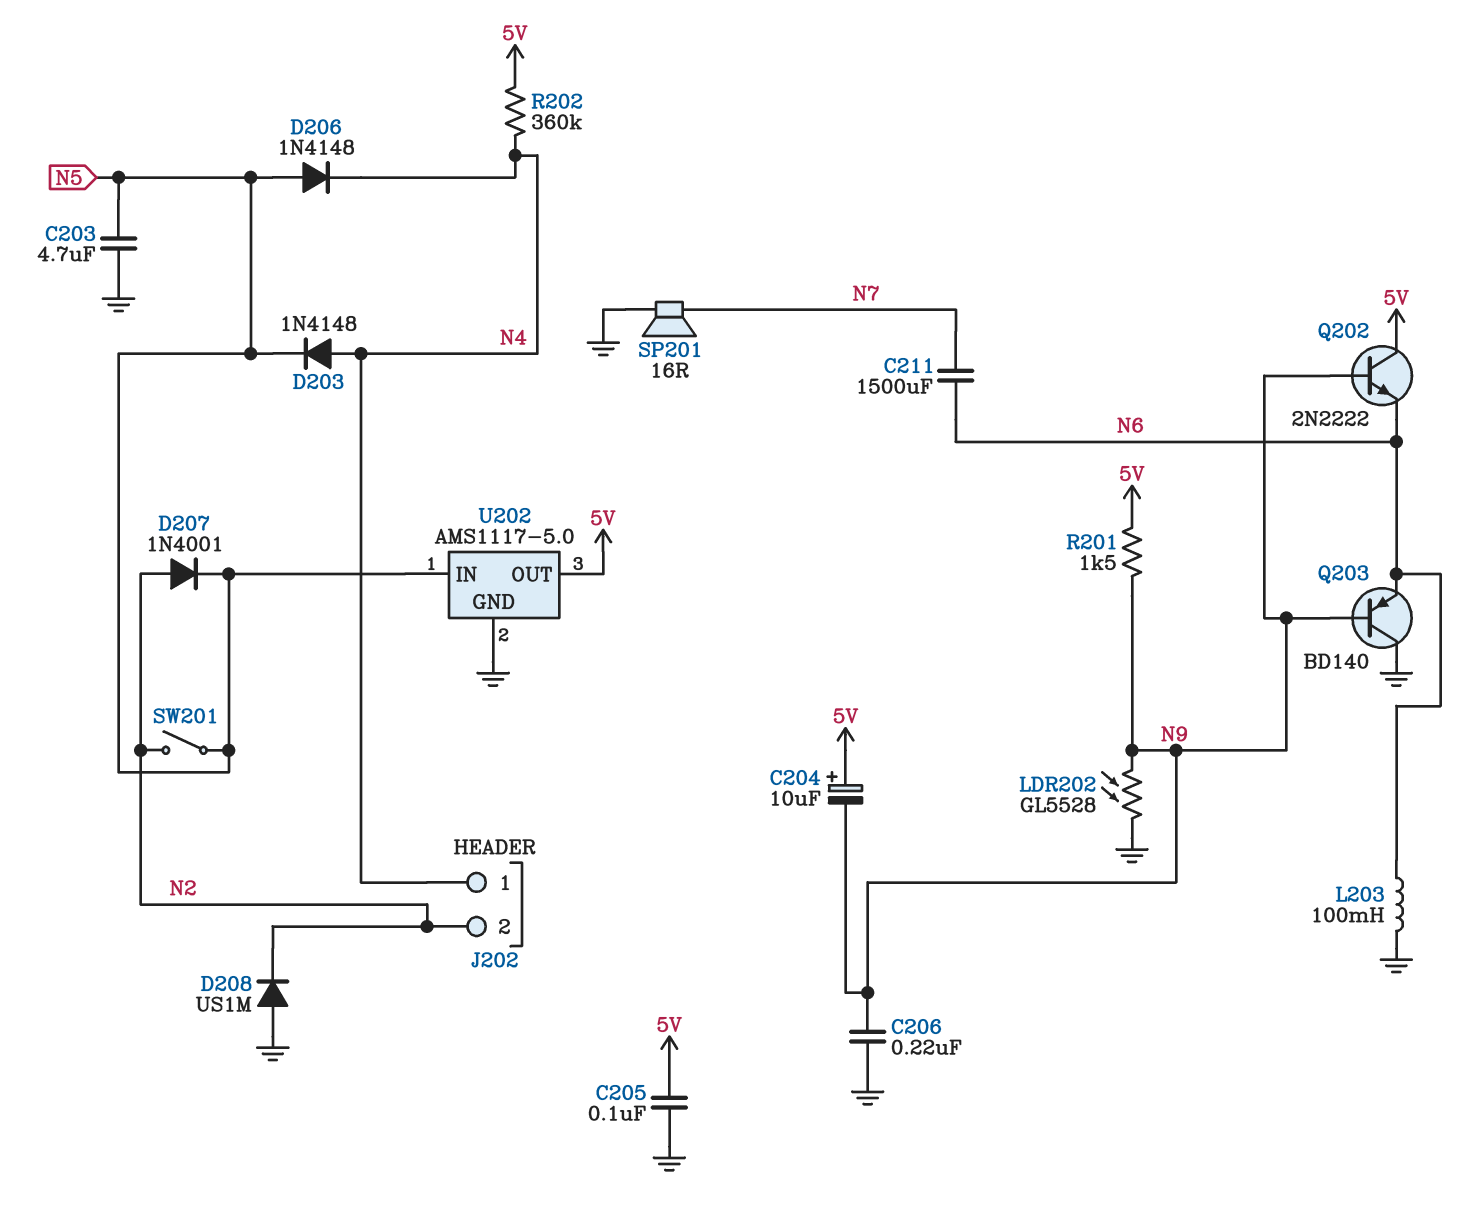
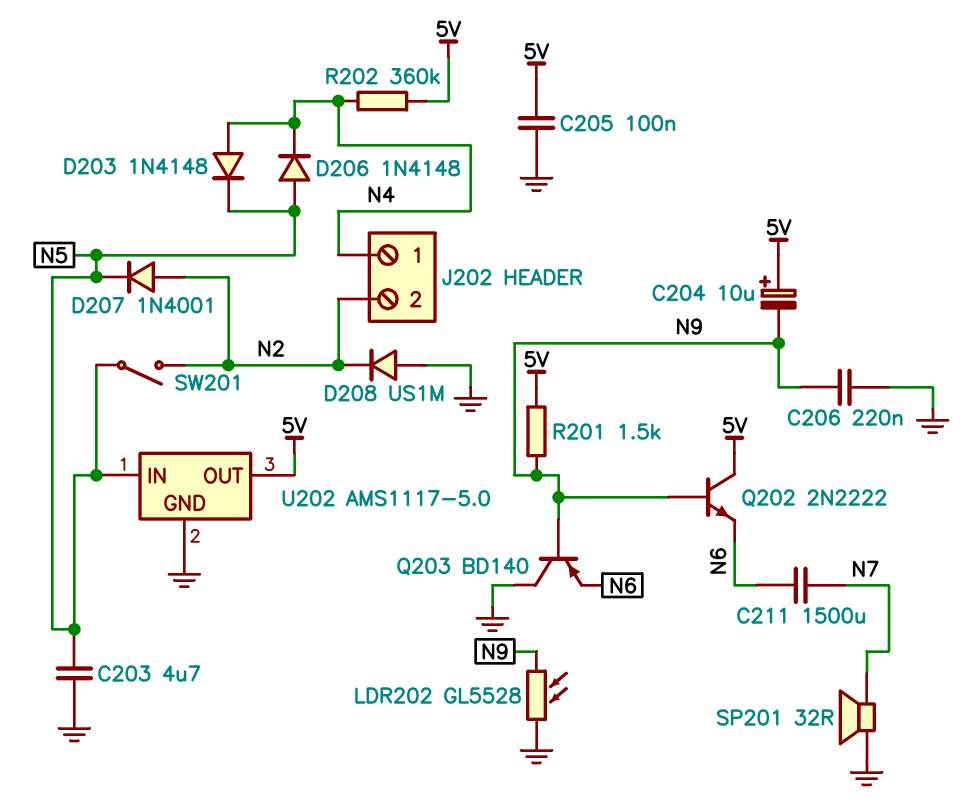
L203: 100mH (GND, N6) -> none
SP201: speaker 16R (GND, N7) -> speaker 32R (GND, N7)

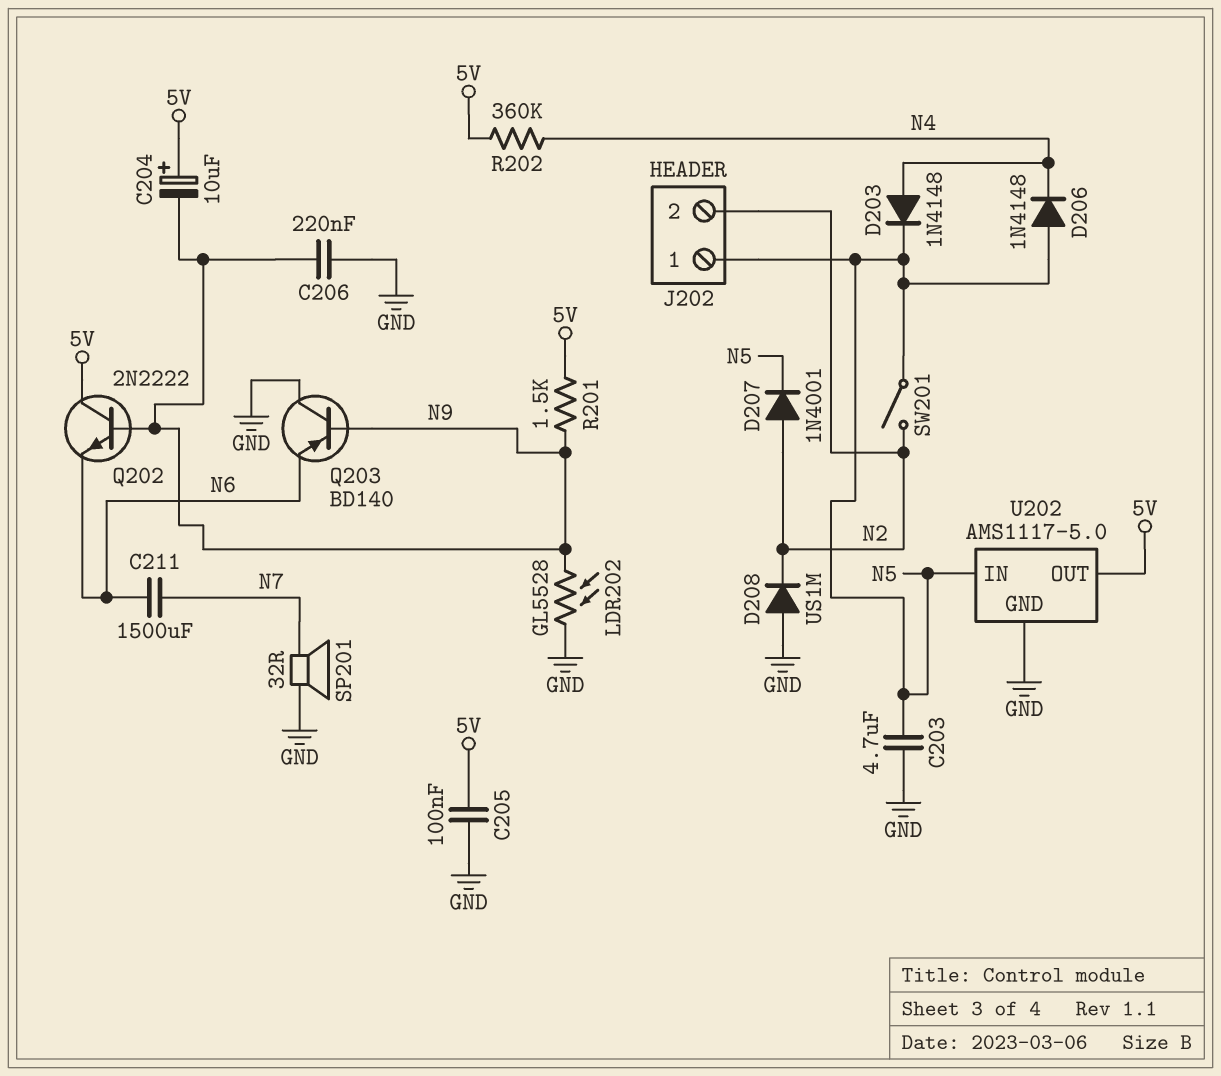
J202 pin 1: N4 -> N5

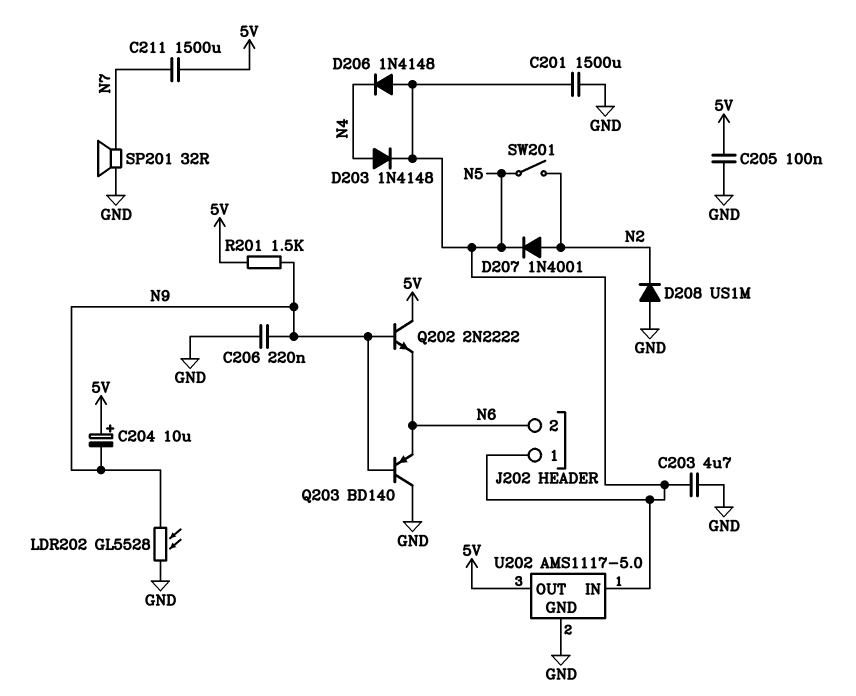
C201: none -> 1500uF (GND, N5)
C211: 1500uF (N6, N7) -> 1500uF (5V, N7)
J202 pin 2: N2 -> N6
R202: 360k (5V, N4) -> none

